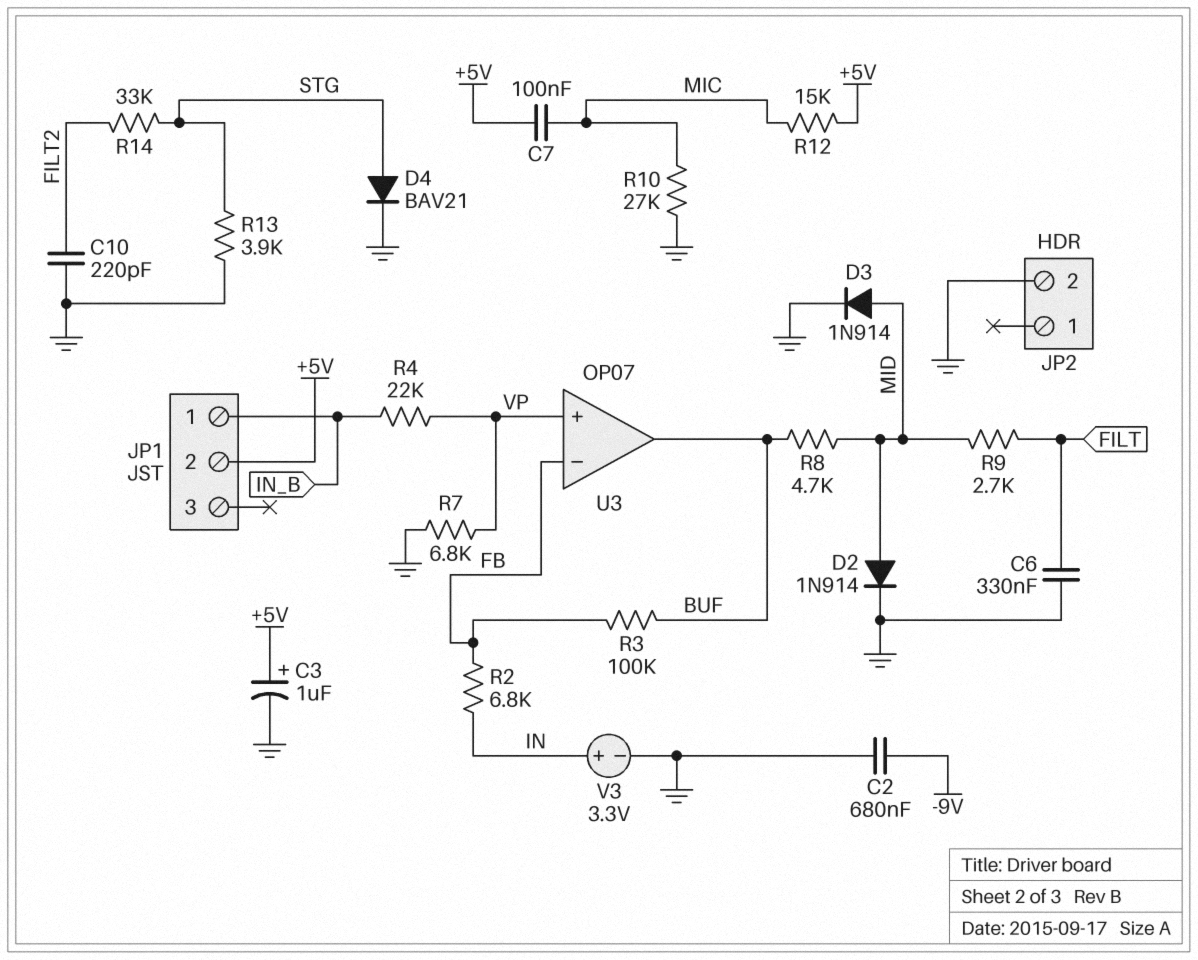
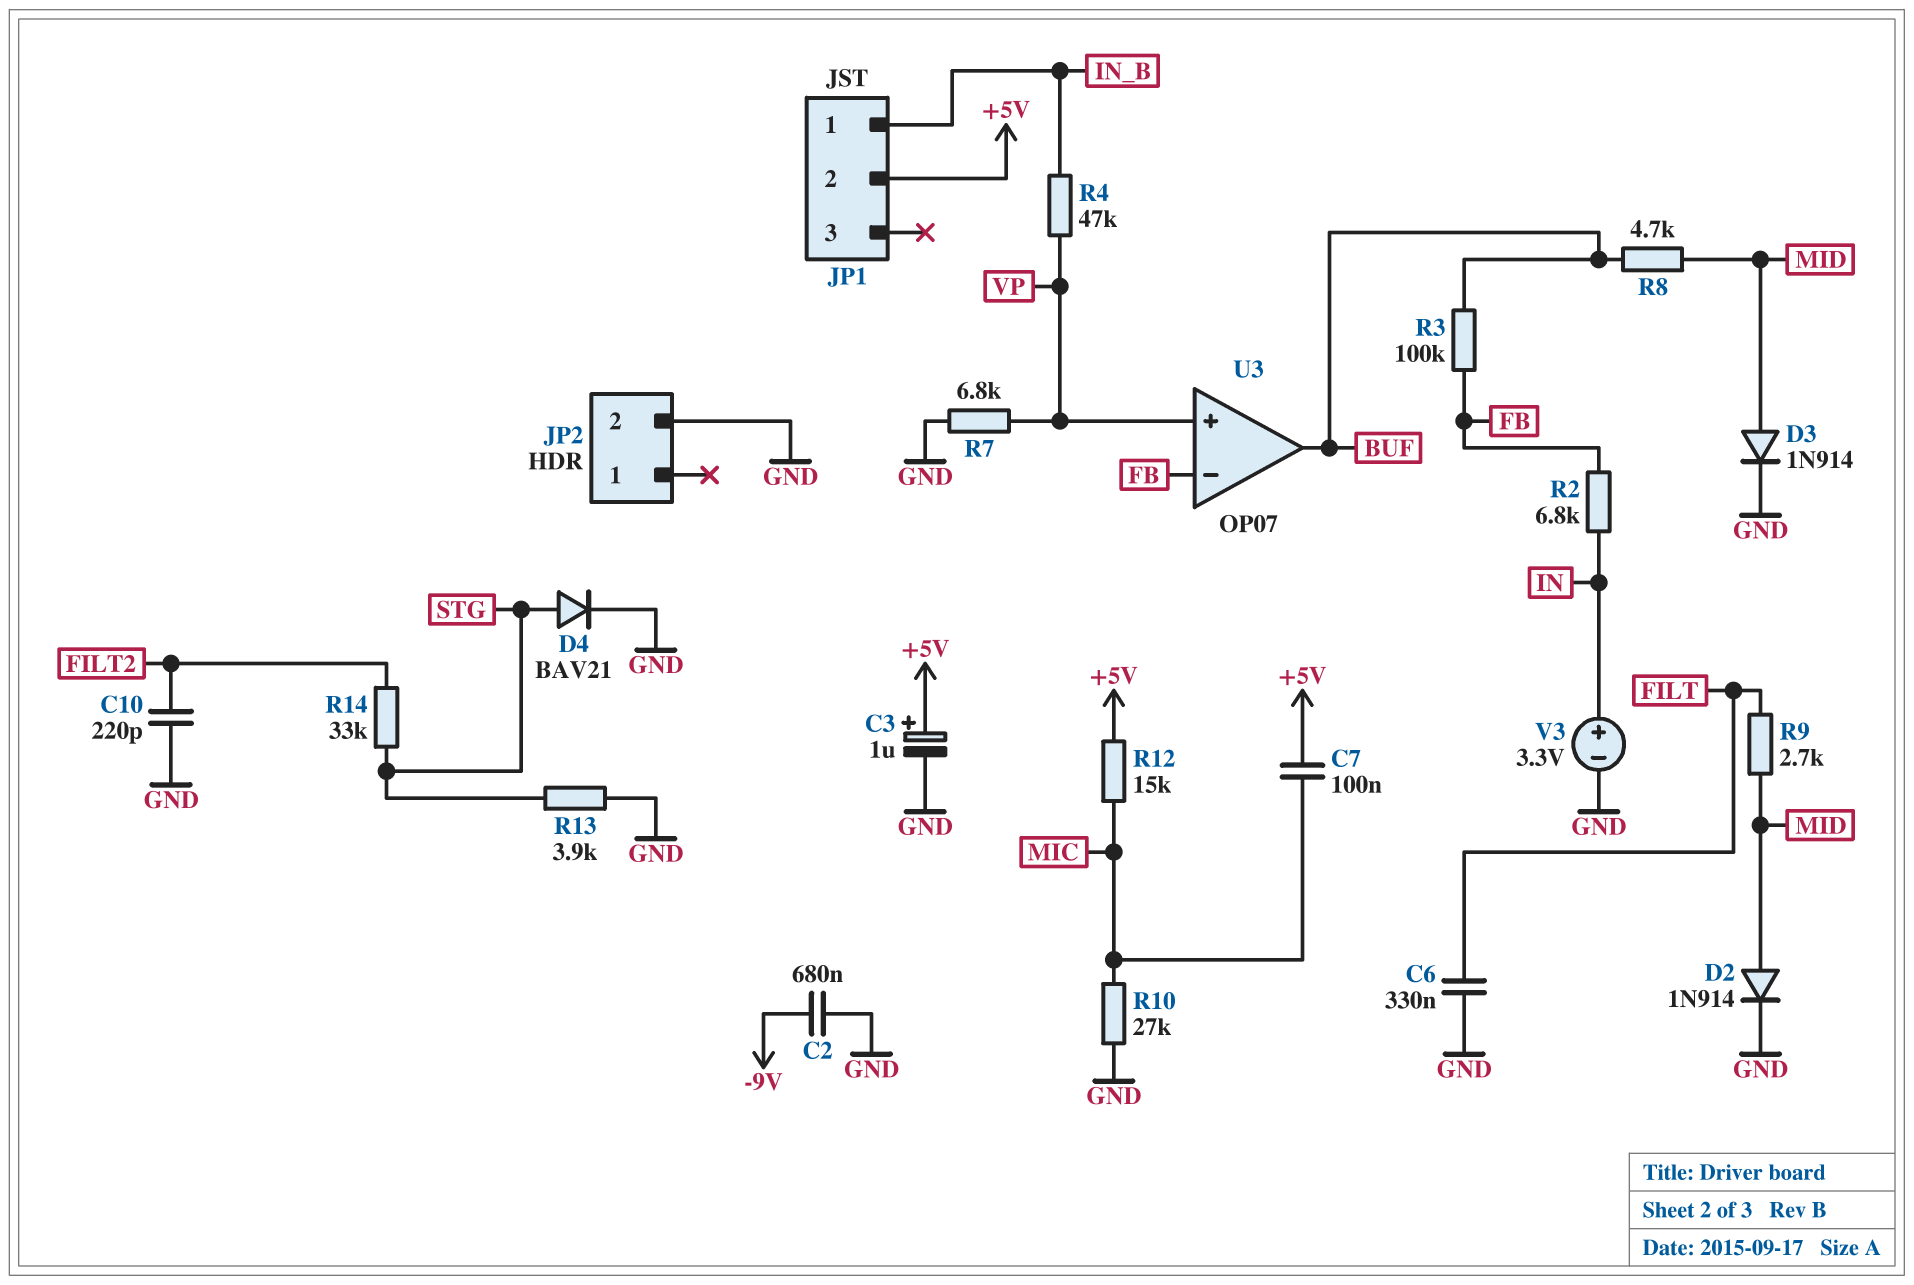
R4: 22k (IN_B, VP) -> 47k (IN_B, VP)

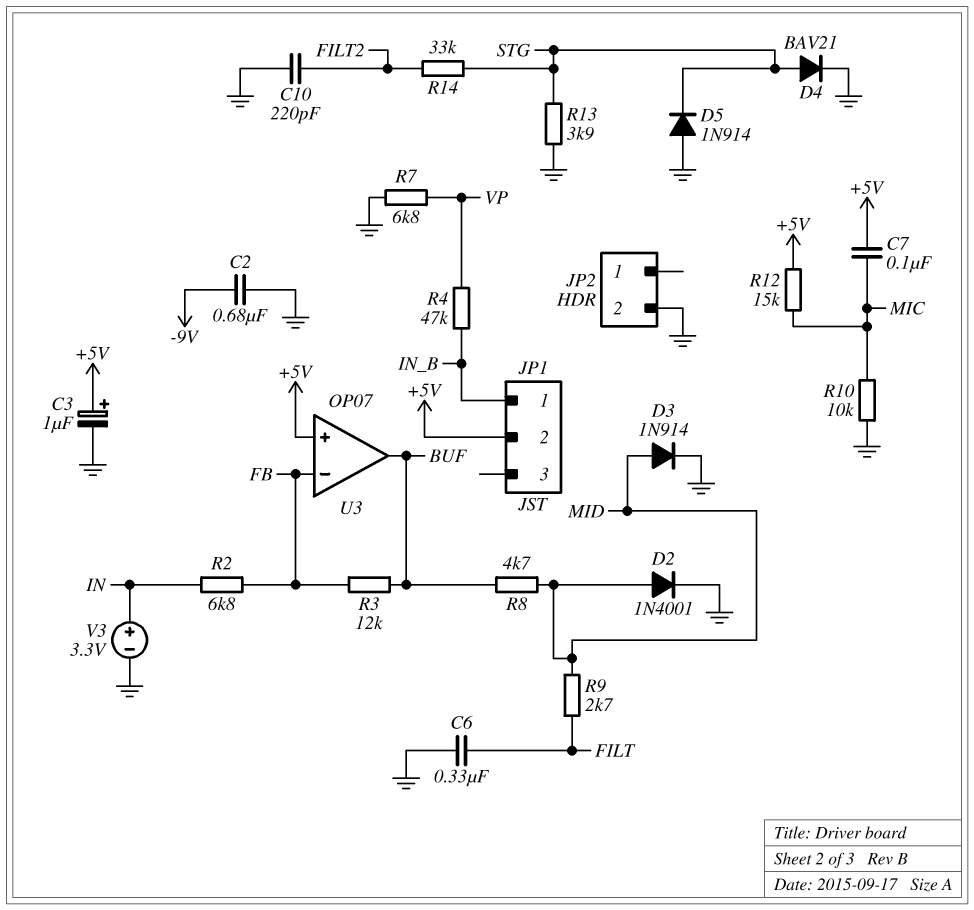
D2: diode 1N914 (A MID, K GND) -> diode 1N4001 (A MID, K GND)
D5: none -> diode 1N914 (A GND, K STG)
R3: 100k (BUF, FB) -> 12k (BUF, FB)
R10: 27k (GND, MIC) -> 10k (GND, MIC)
U3 pin in+: VP -> +5V

